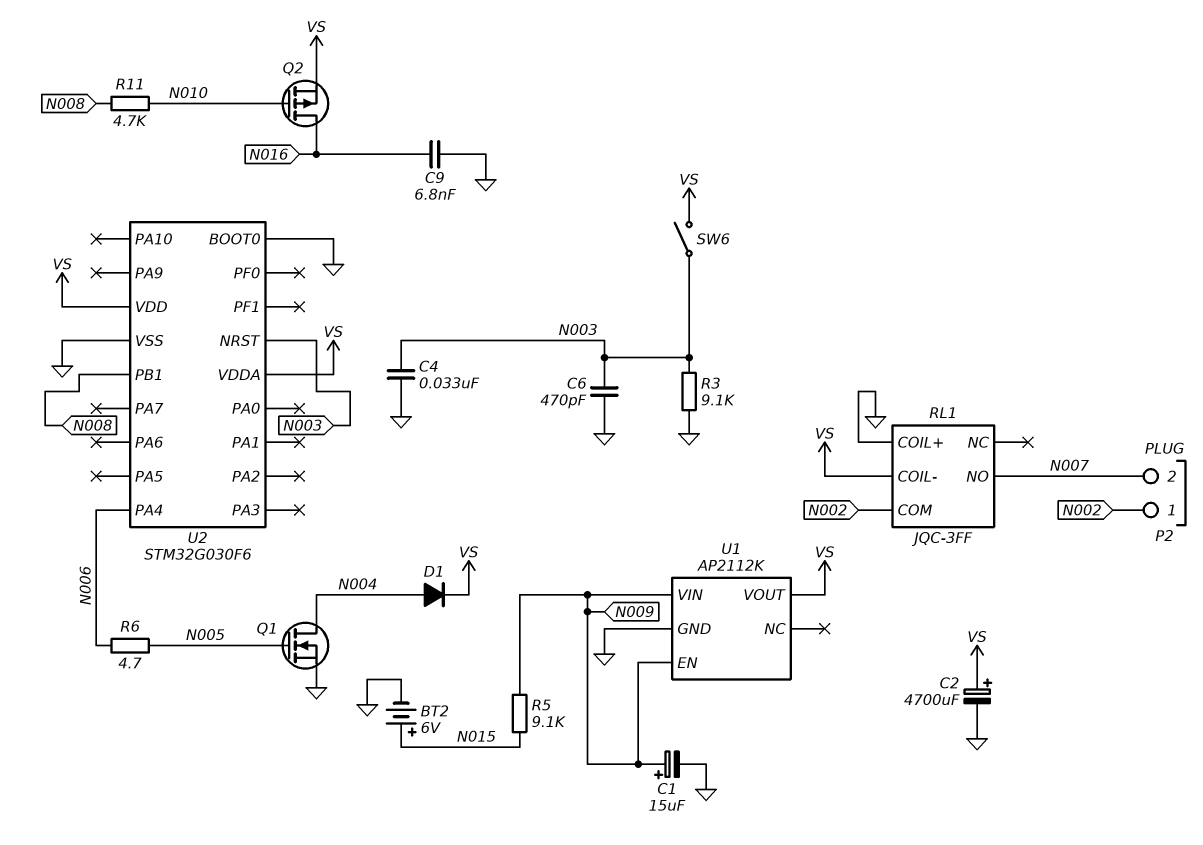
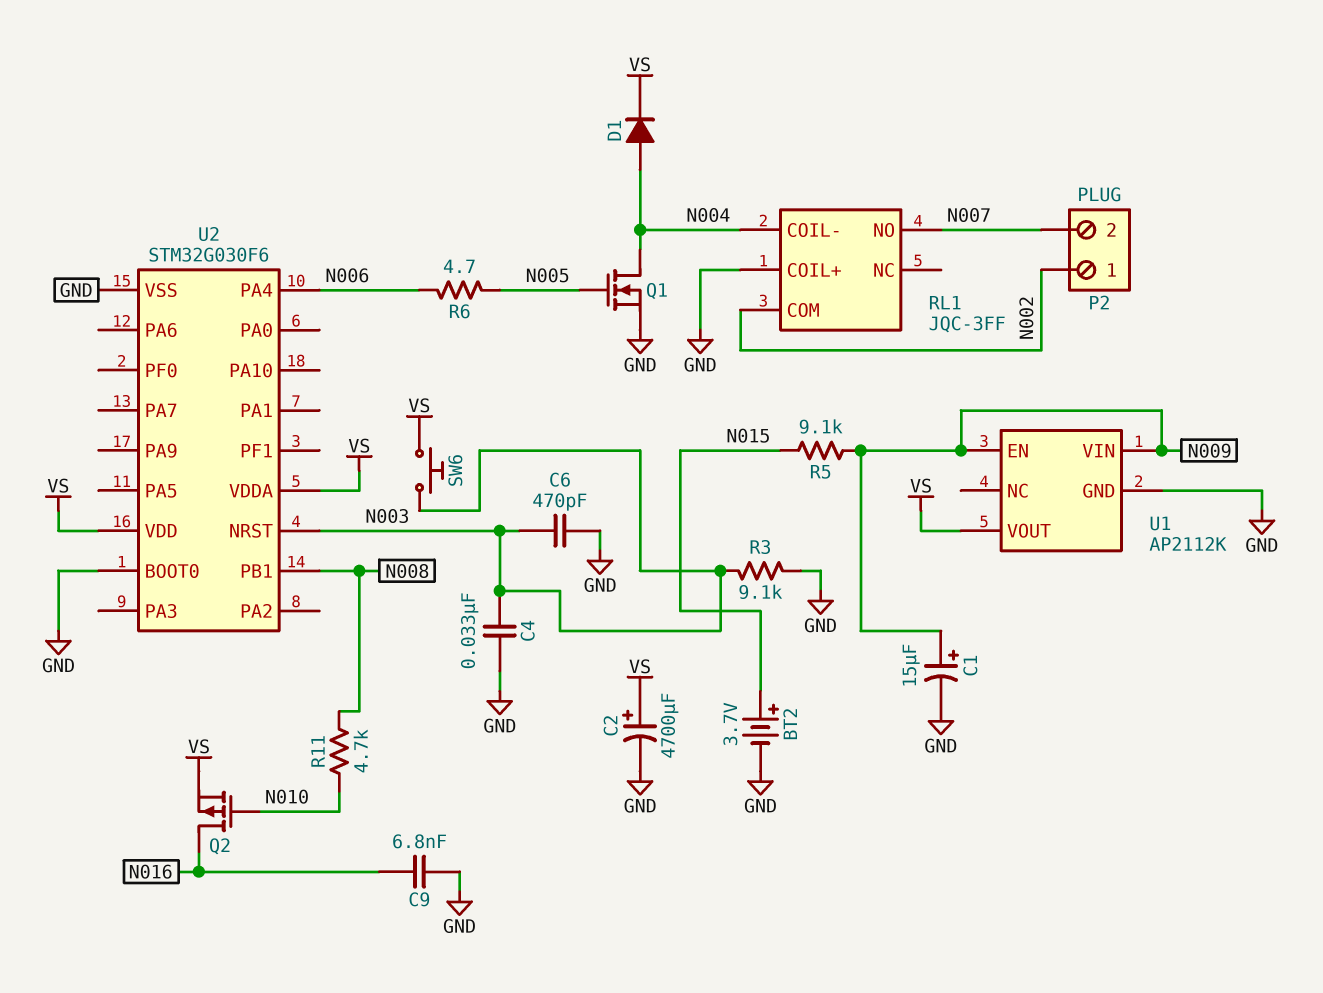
BT2: 6V (plus N015, minus GND) -> 3.7V (plus N015, minus GND)
RL1 pin COIL-: VS -> N004
SW6: switch (N003, VS) -> button (N003, VS)

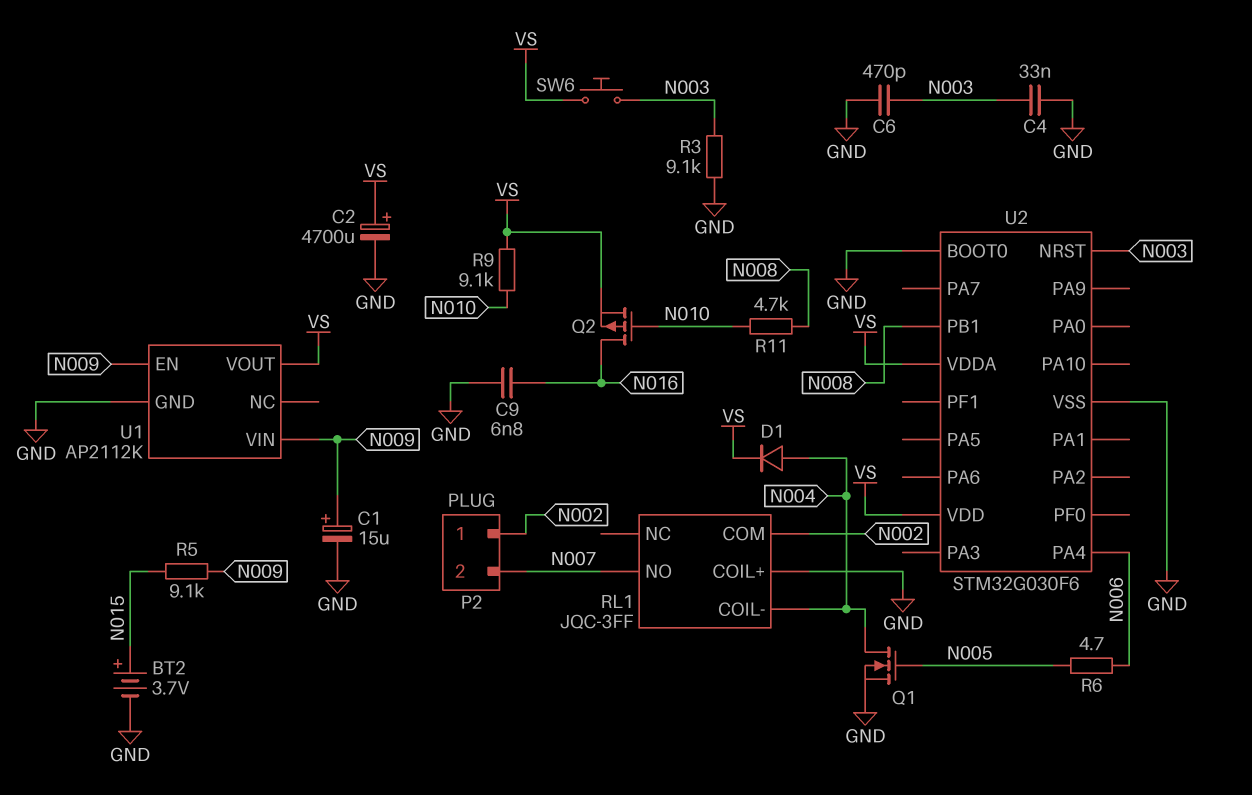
R9: none -> 9.1k (N010, VS)

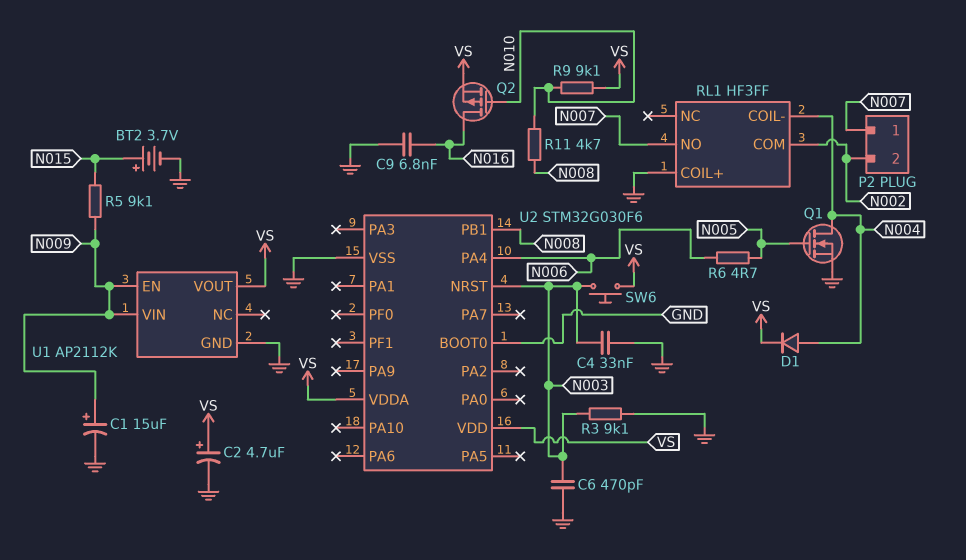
C2: 4700uF (plus VS, minus GND) -> 4.7uF (plus VS, minus GND)
P2 pin 1: N002 -> N007
P2 pin 2: N007 -> N002
RL1: JQC-3FF -> HF3FF

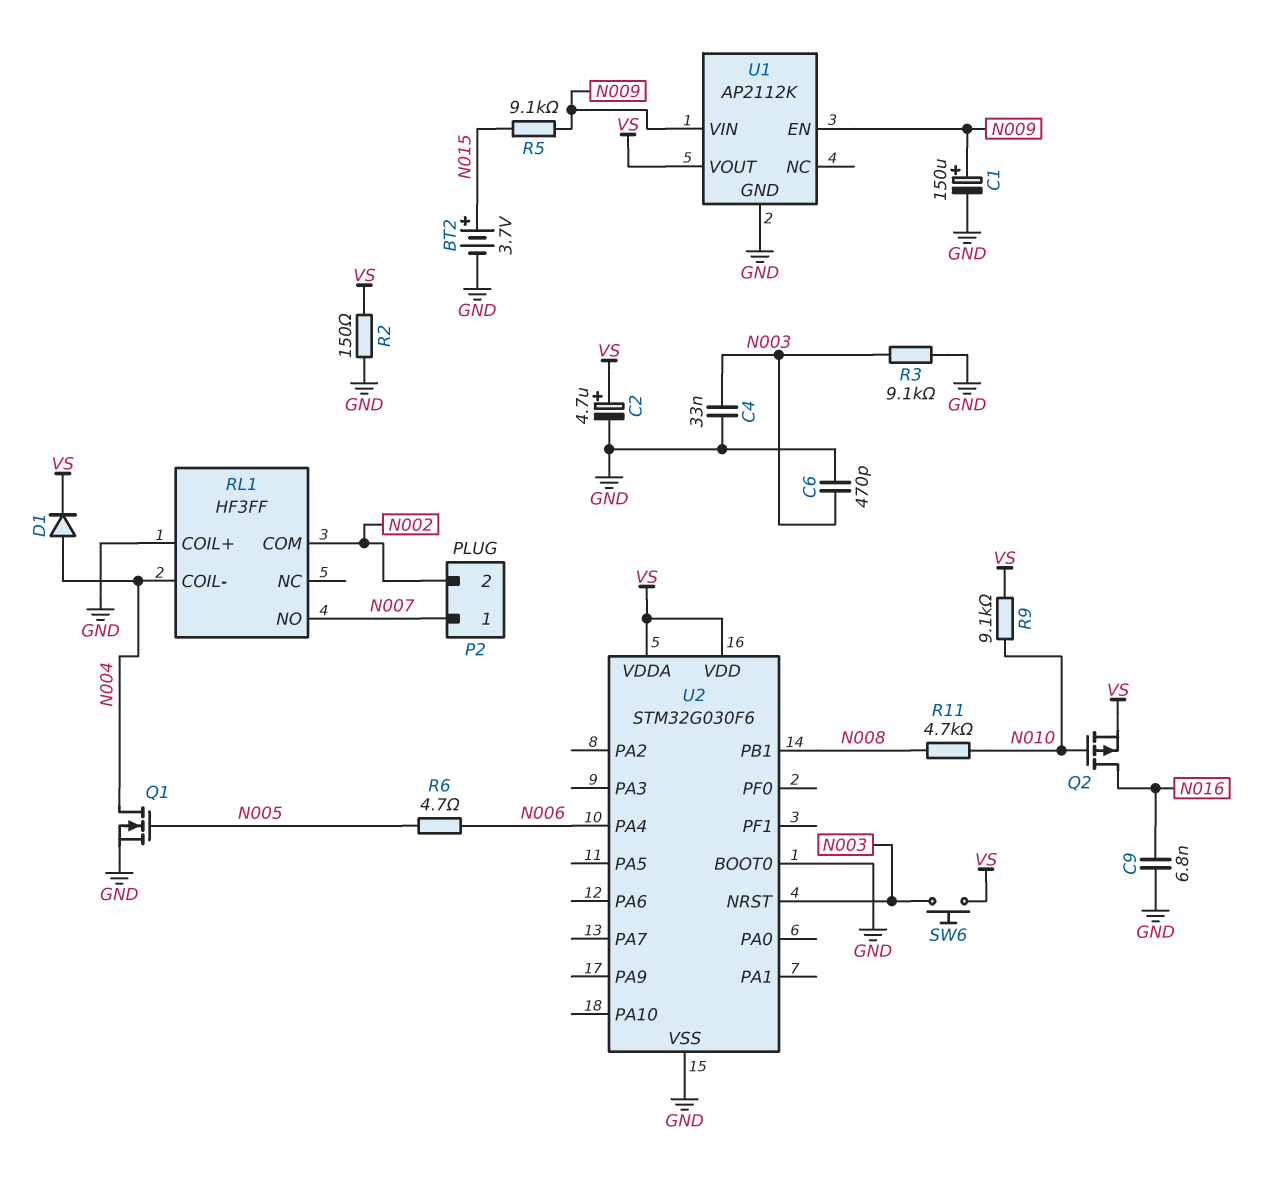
C1: 15uF (plus N009, minus GND) -> 150uF (plus N009, minus GND)
R2: none -> 150 (GND, VS)

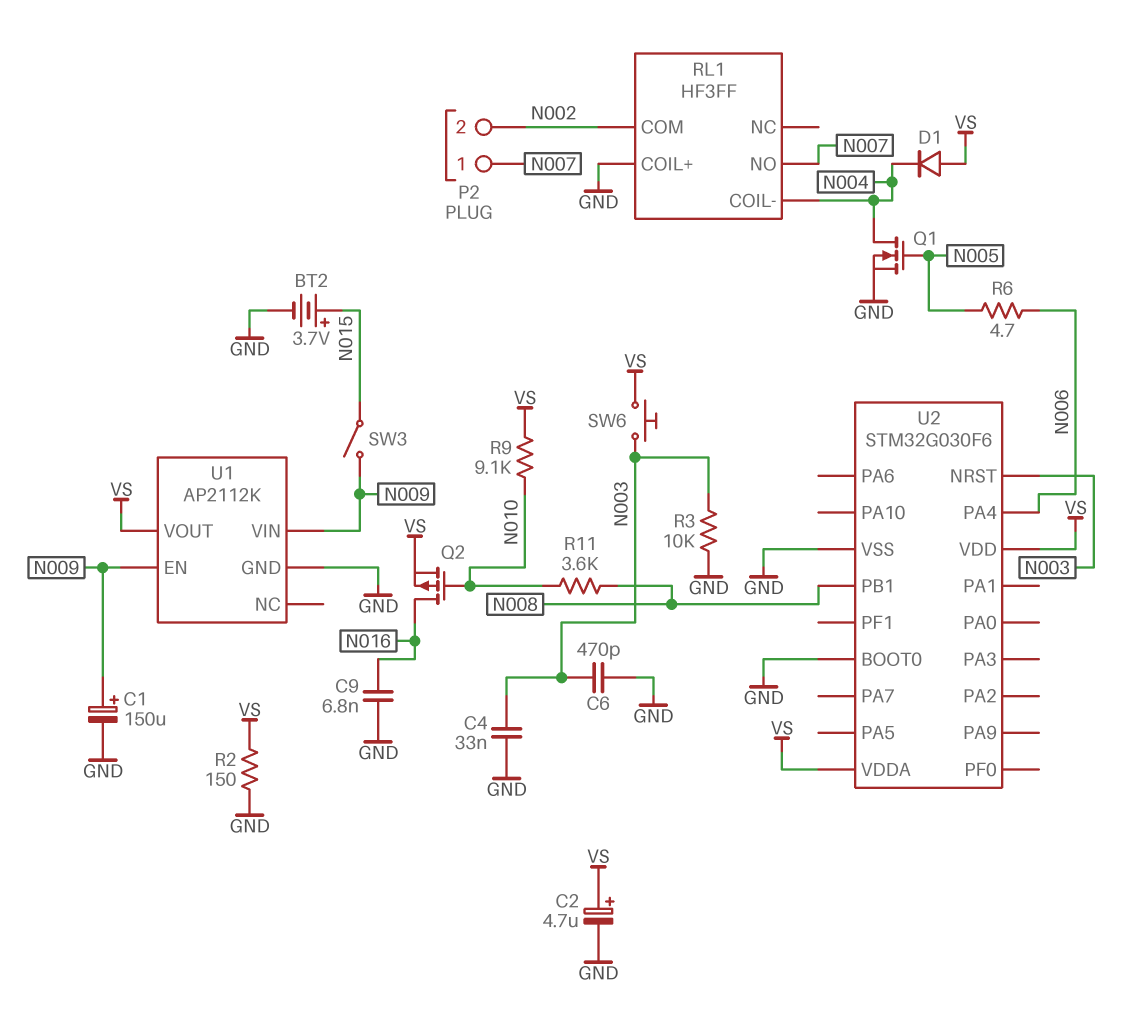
D1: diode (A N004, K VS) -> diode (A VS, K N004)
R3: 9.1k (GND, N003) -> 10k (GND, N003)
R5: 9.1k (N009, N015) -> none
R11: 4.7k (N008, N010) -> 3.6k (N008, N010)
SW3: none -> switch (N009, N015)

